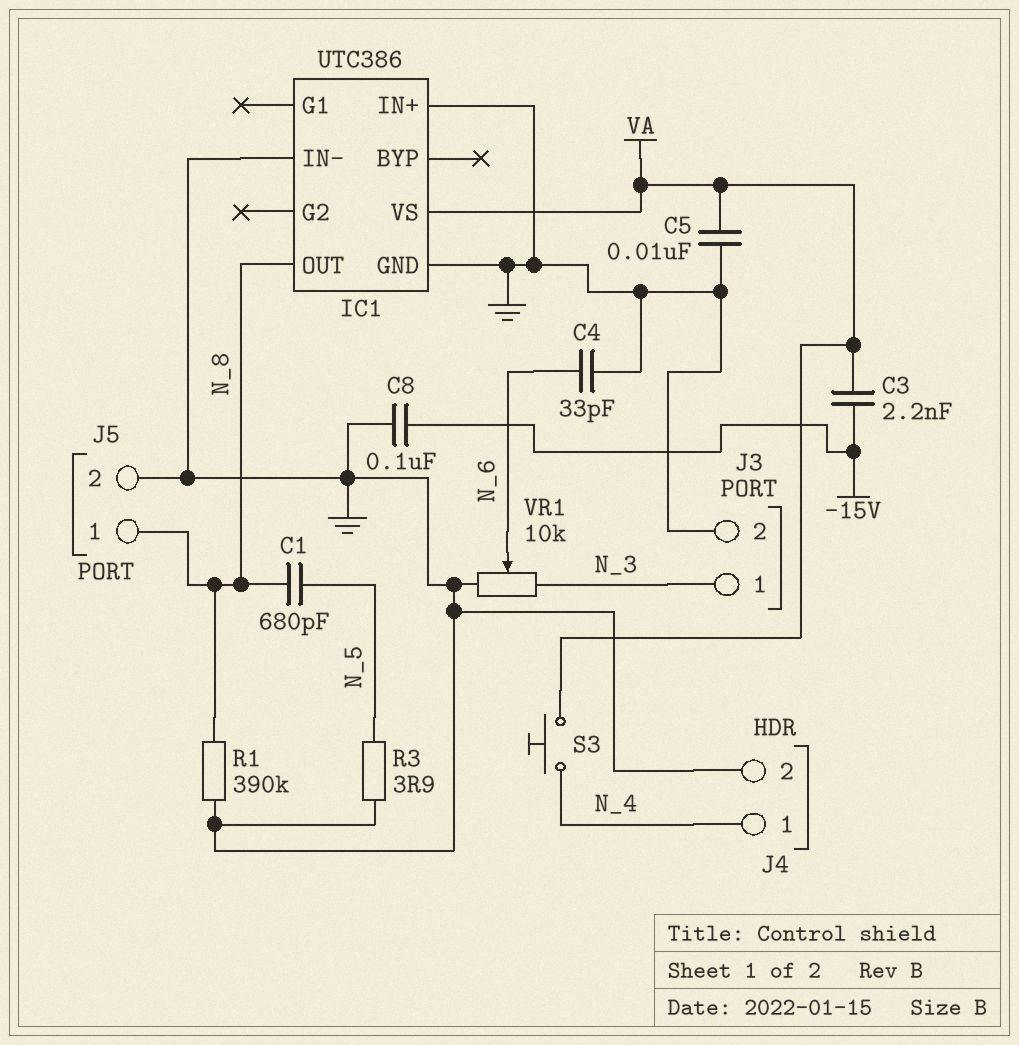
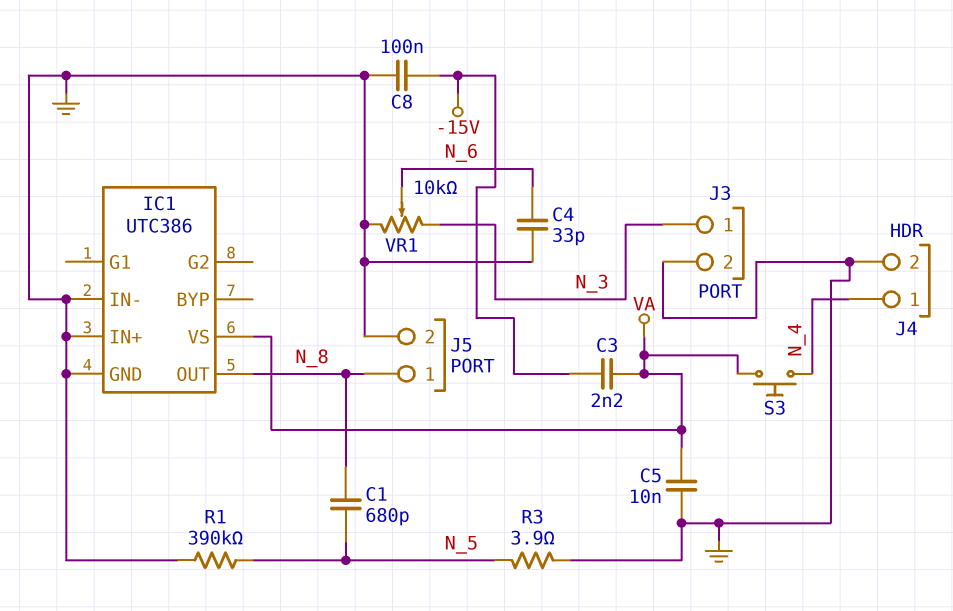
R1: 390k (GND, N_8) -> 390k (GND, N_5)

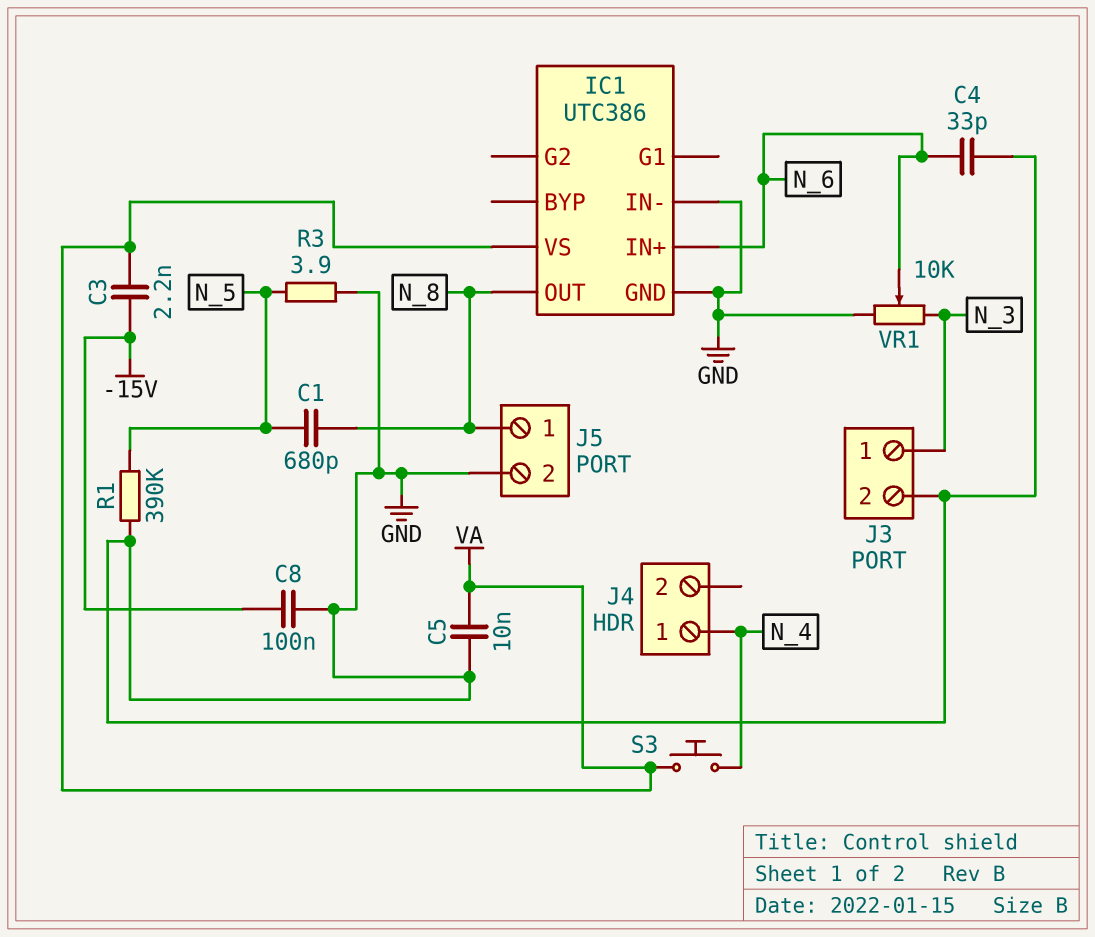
IC1 pin IN+: GND -> N_6
J4 pin 2: GND -> none

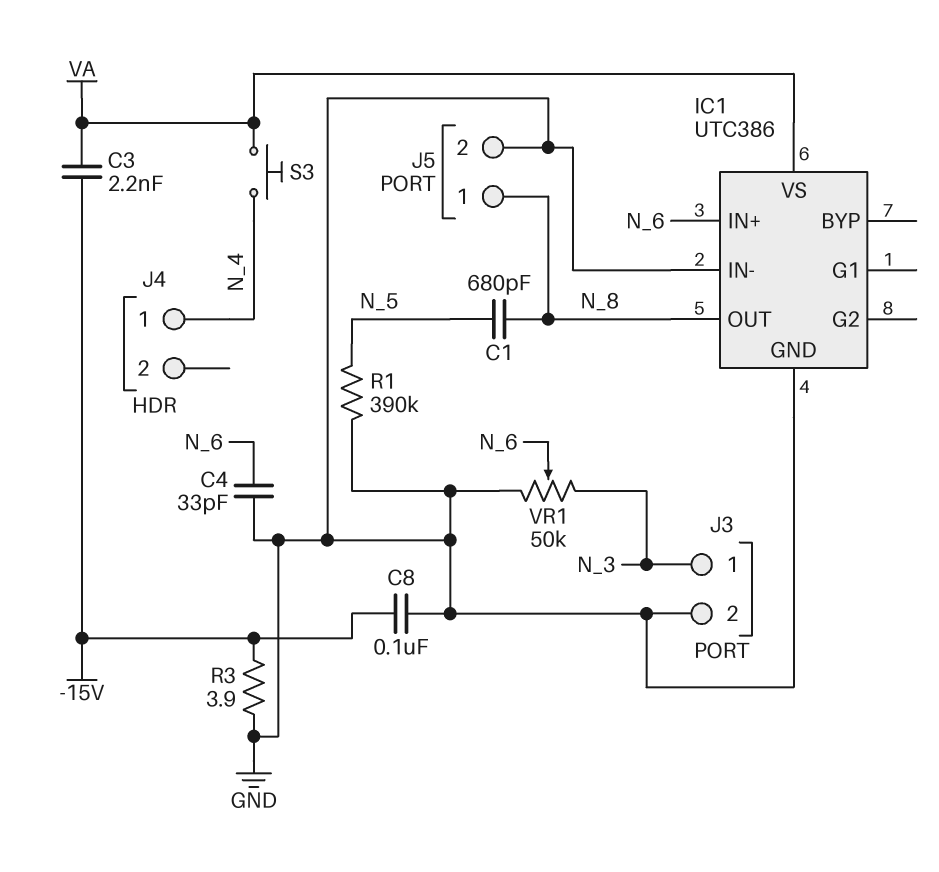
C5: 10nF (GND, VA) -> none
R3: 3.9 (GND, N_5) -> 3.9 (-15V, GND)
VR1: 10k (GND, N_3, wiper N_6) -> 50k (GND, N_3, wiper N_6)

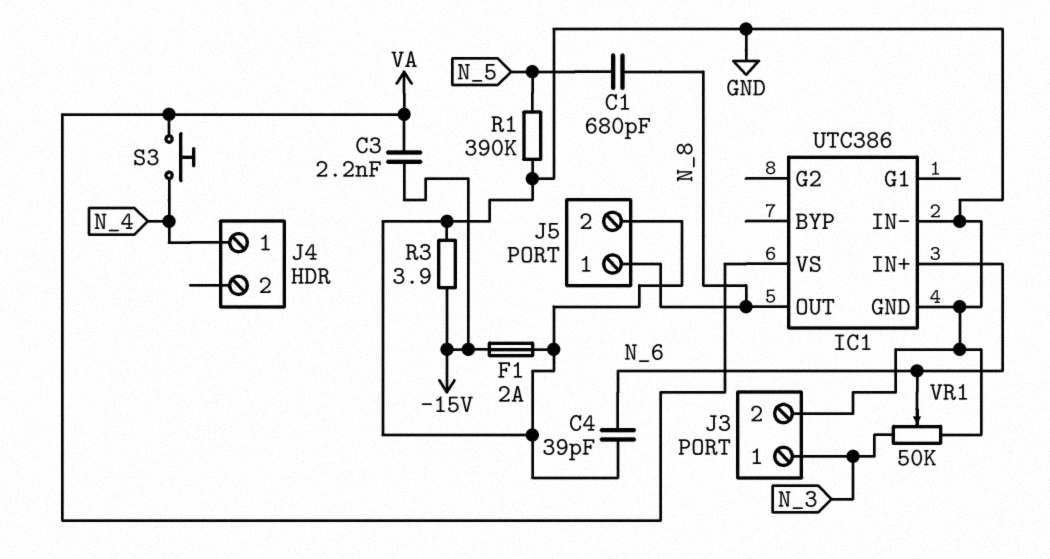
C4: 33pF (GND, N_6) -> 39pF (GND, N_6)
C8: 100nF (-15V, GND) -> none
F1: none -> 2A (-15V, GND)

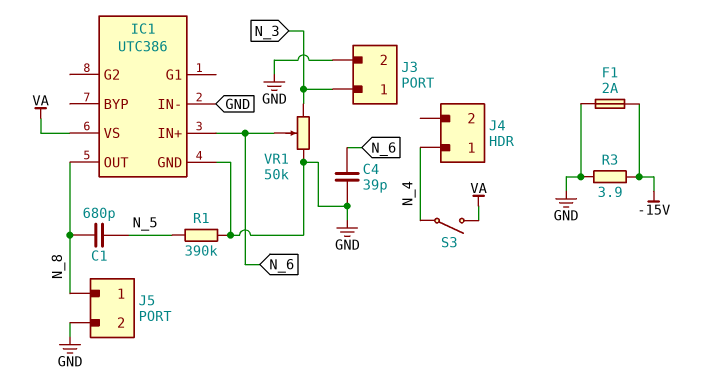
C3: 2.2nF (-15V, VA) -> none
S3: button (N_4, VA) -> switch (N_4, VA)

